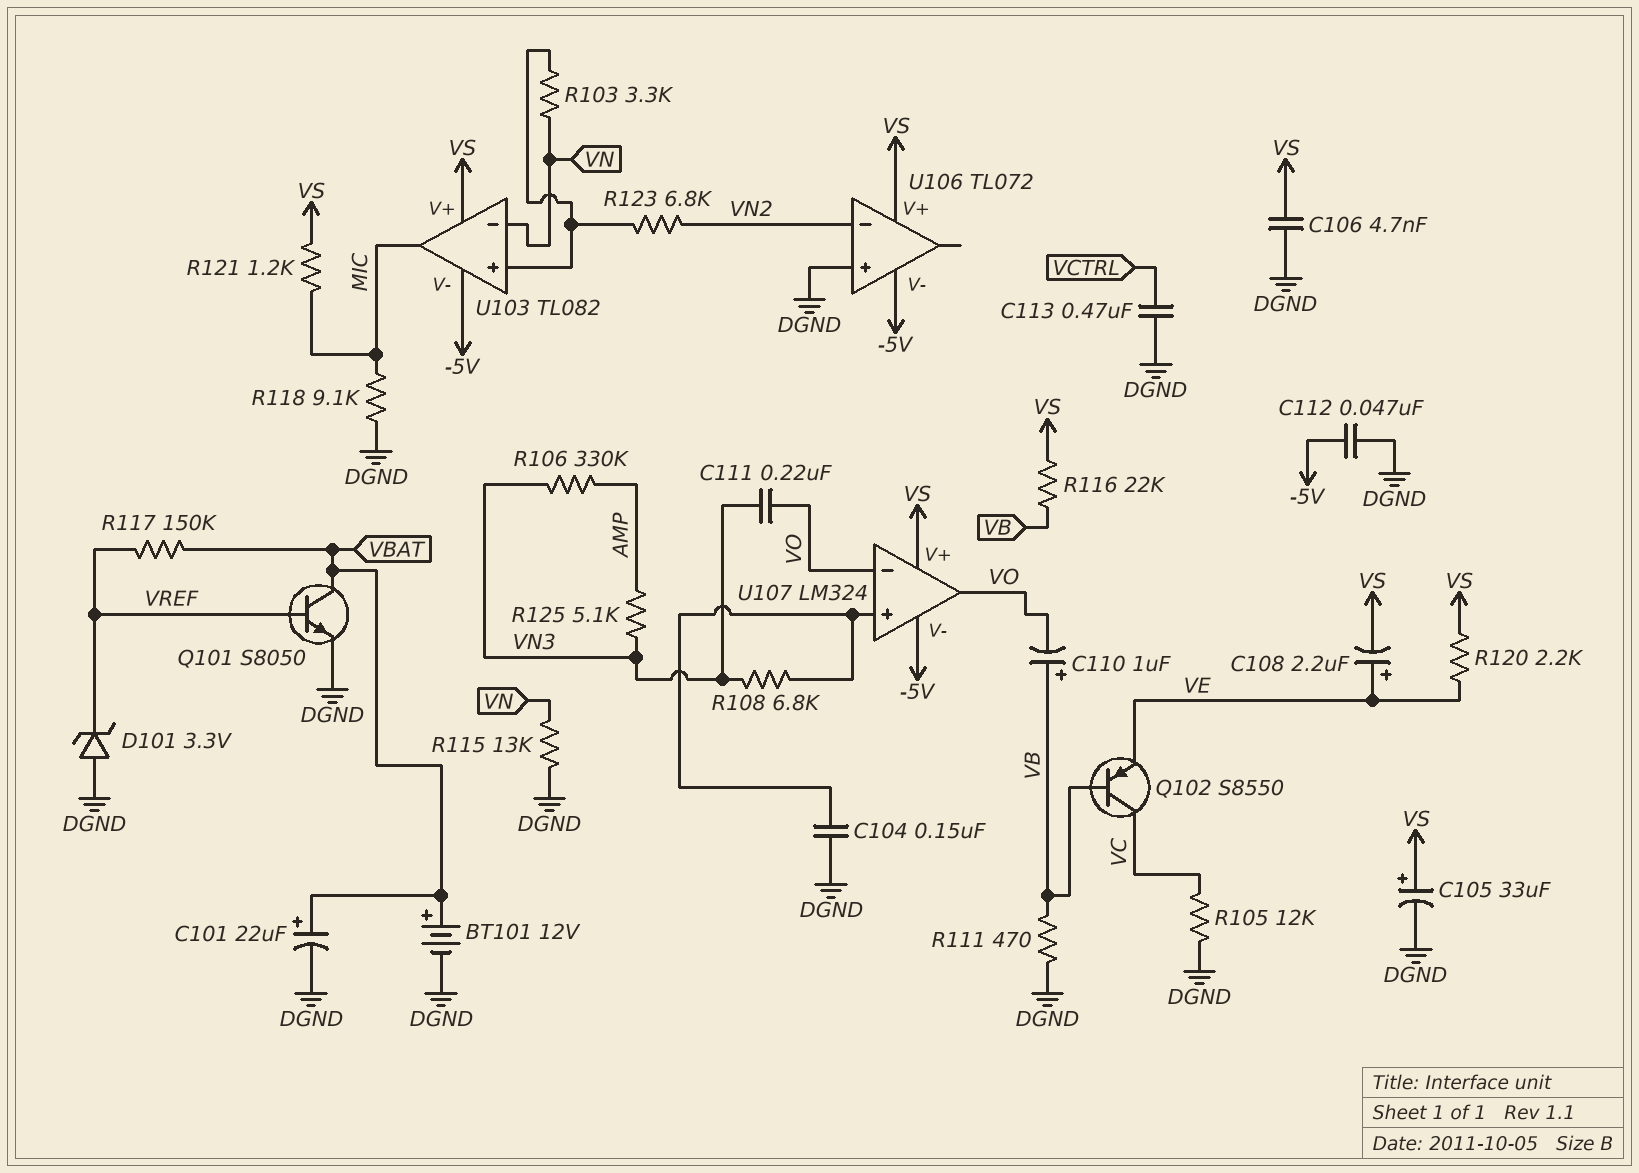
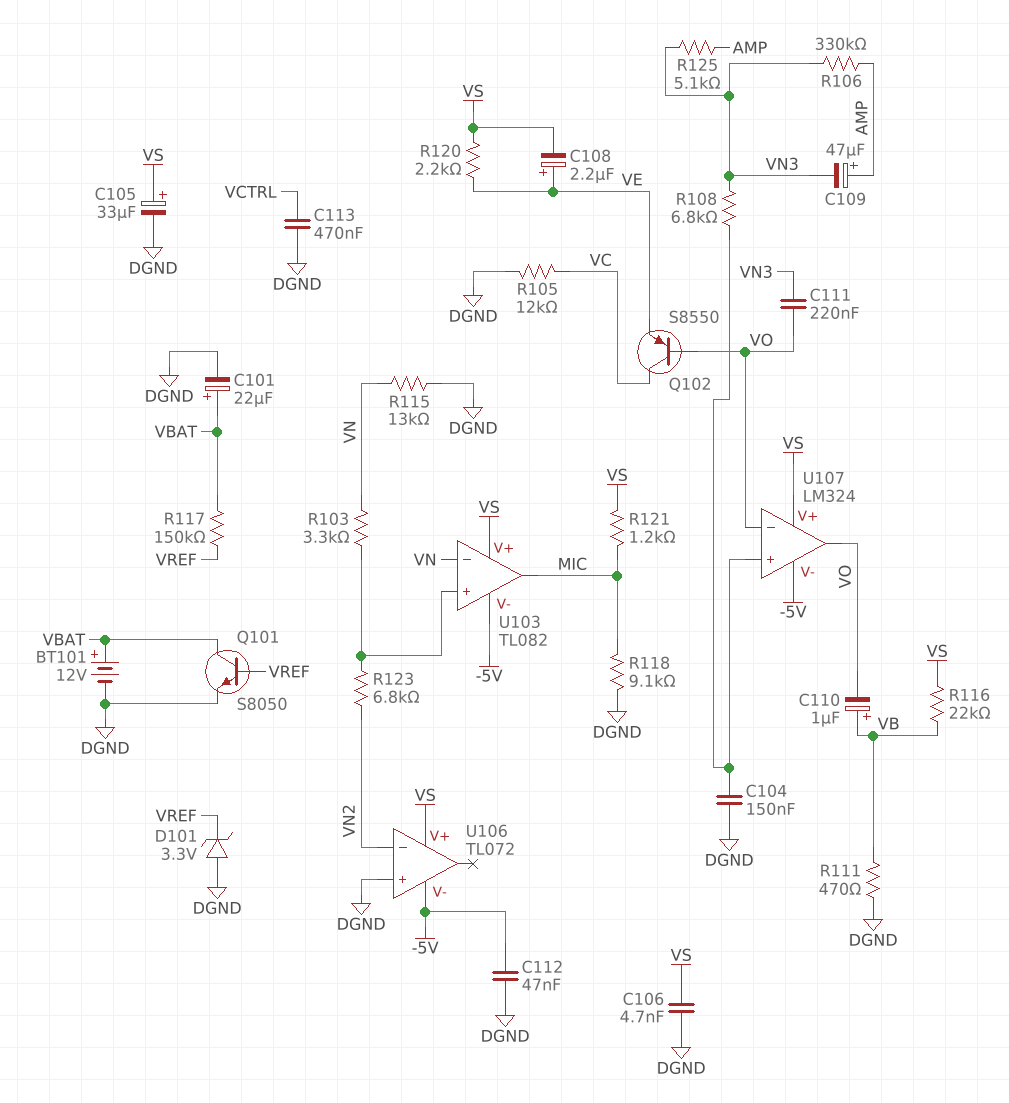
C109: none -> 47uF (plus AMP, minus VN3)
Q102: PNP S8550 (B VB, C VC, E VE) -> PNP S8550 (B VO, C VC, E VE)

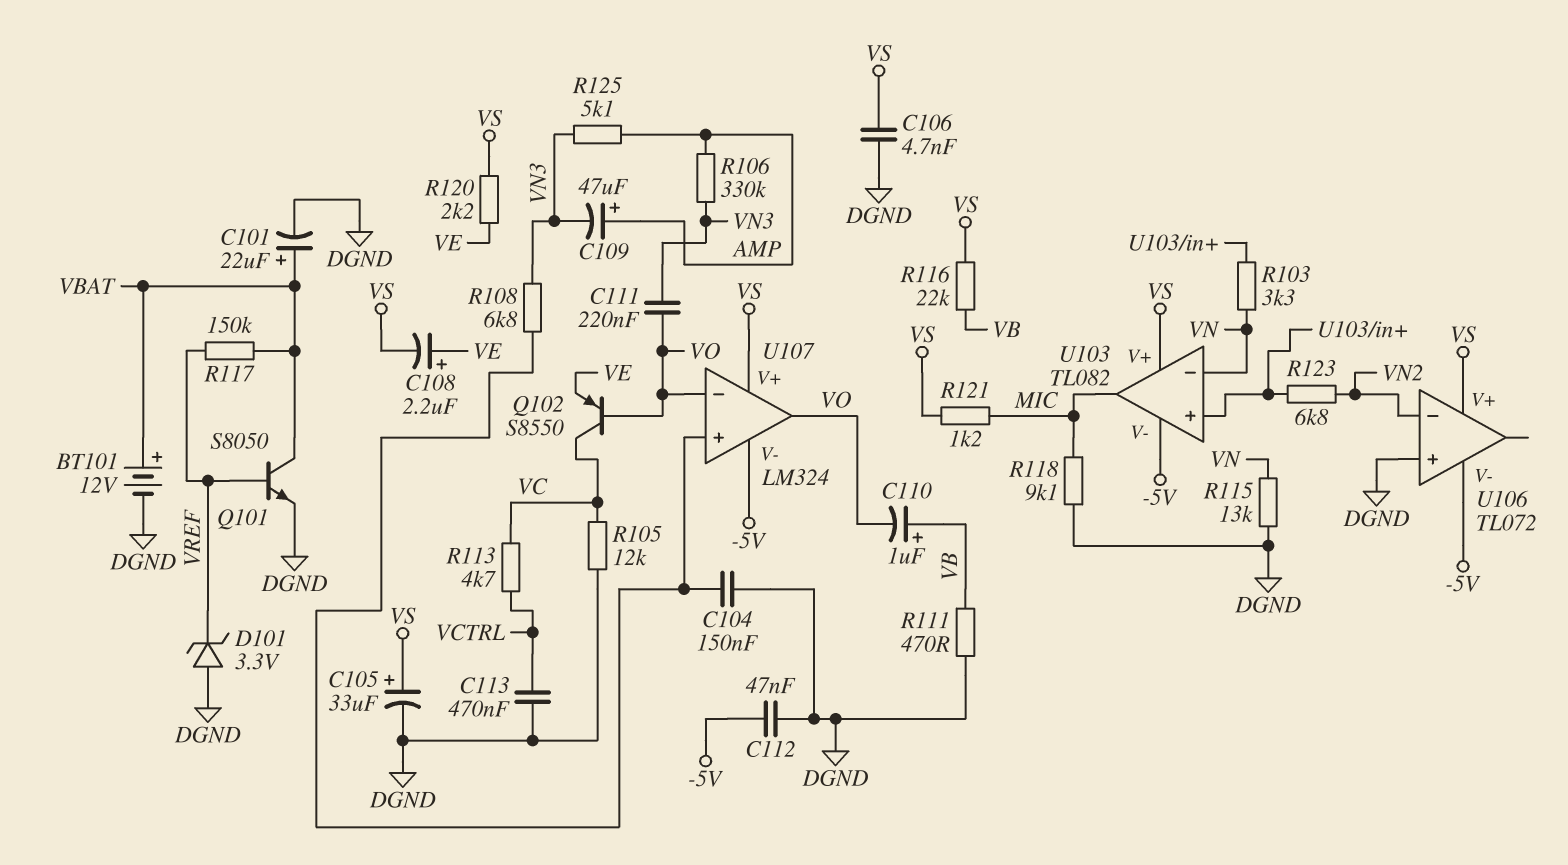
R113: none -> 4.7k (VC, VCTRL)

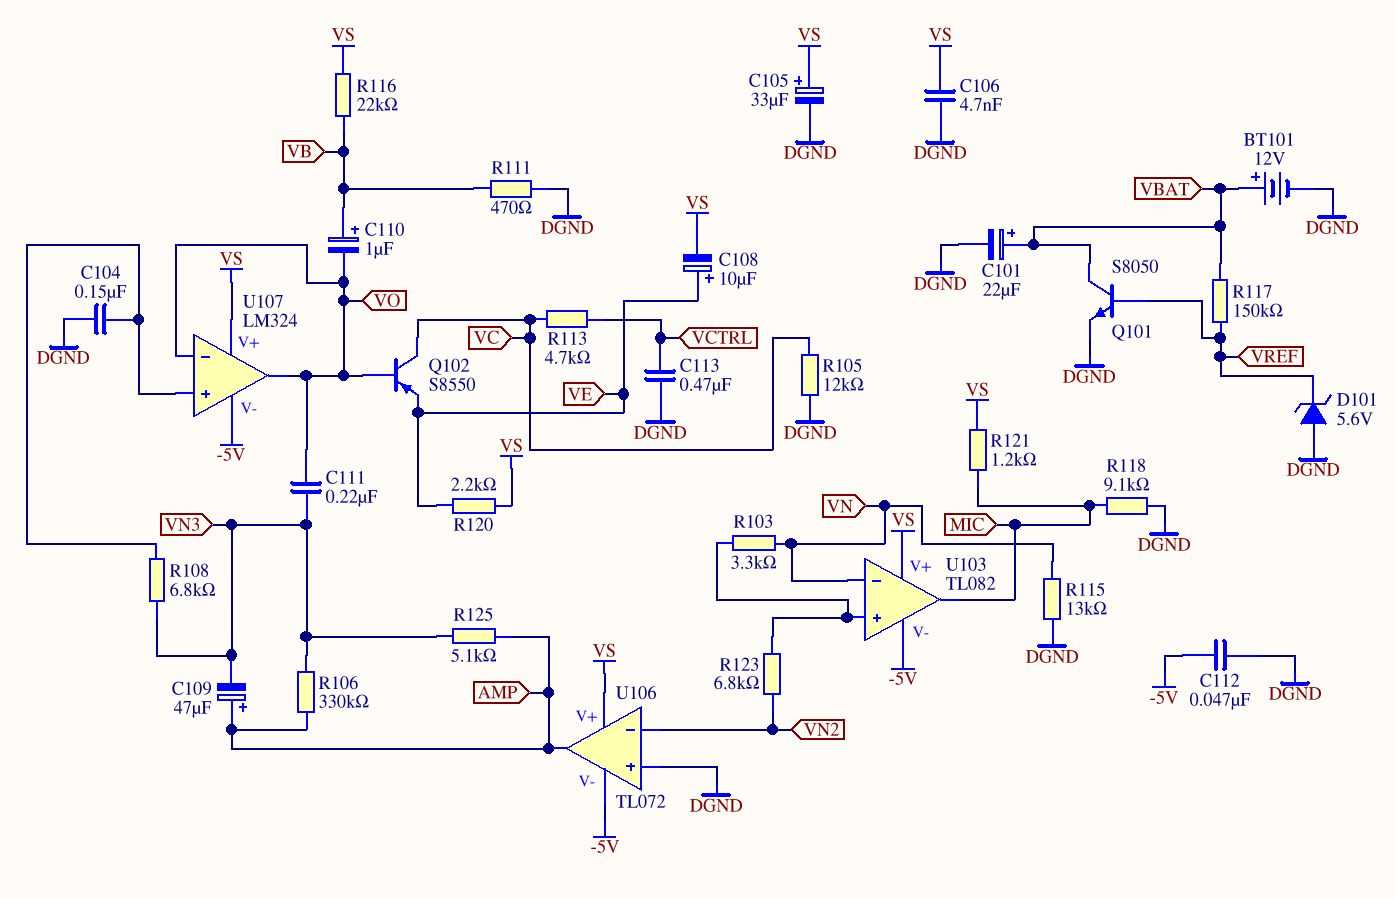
C108: 2.2uF (plus VE, minus VS) -> 10uF (plus VE, minus VS)
D101: zener 3.3V (A DGND, K VREF) -> zener 5.6V (A DGND, K VREF)
U106 pin out: none -> AMP

